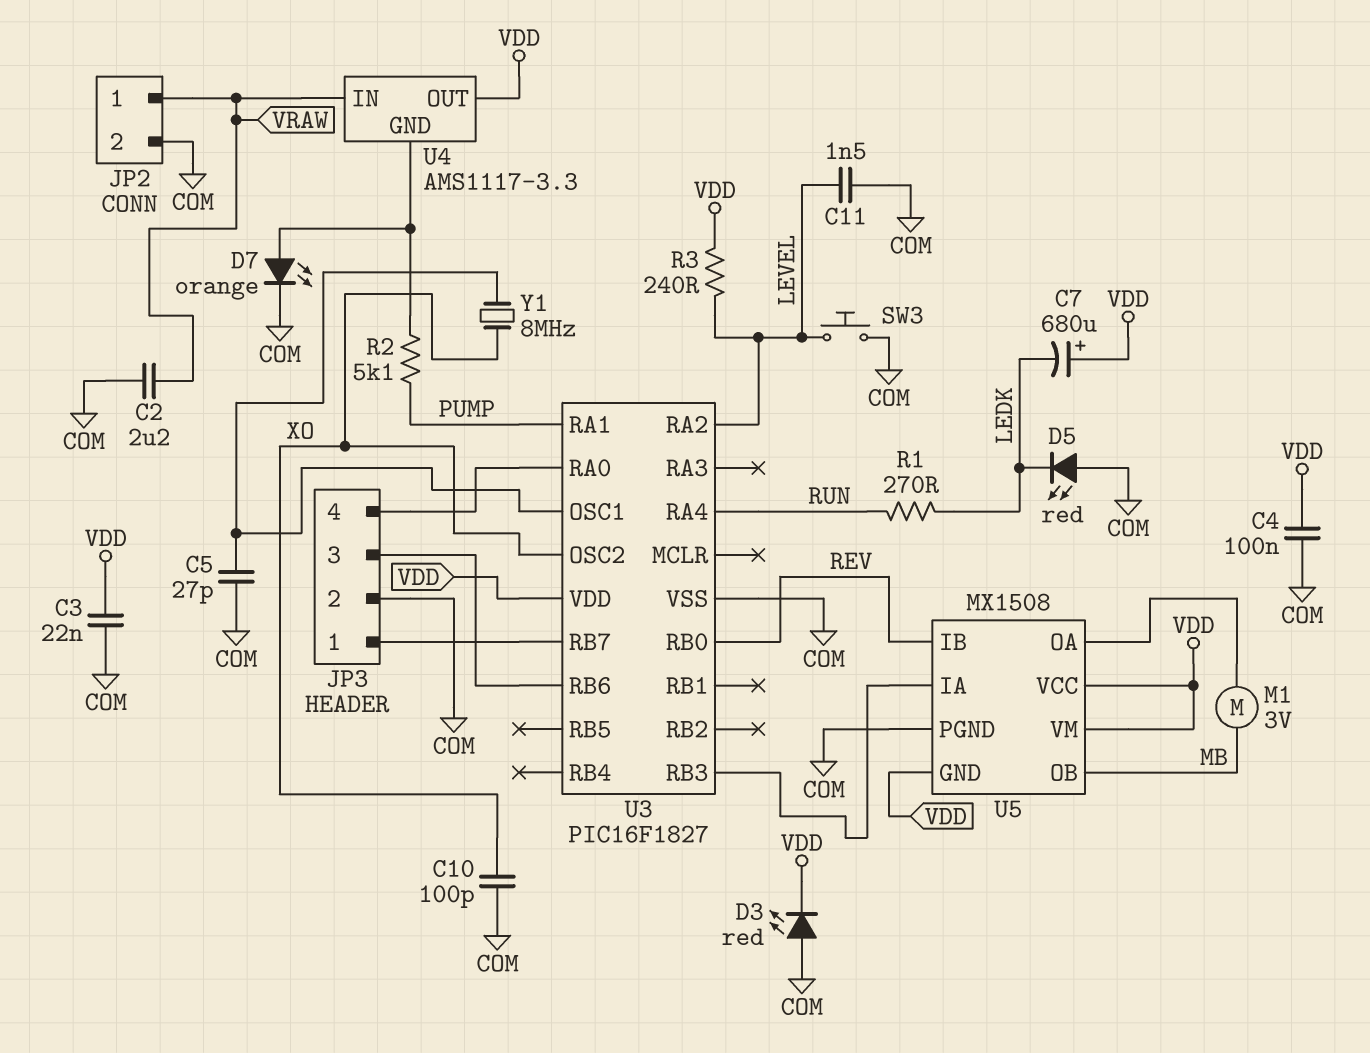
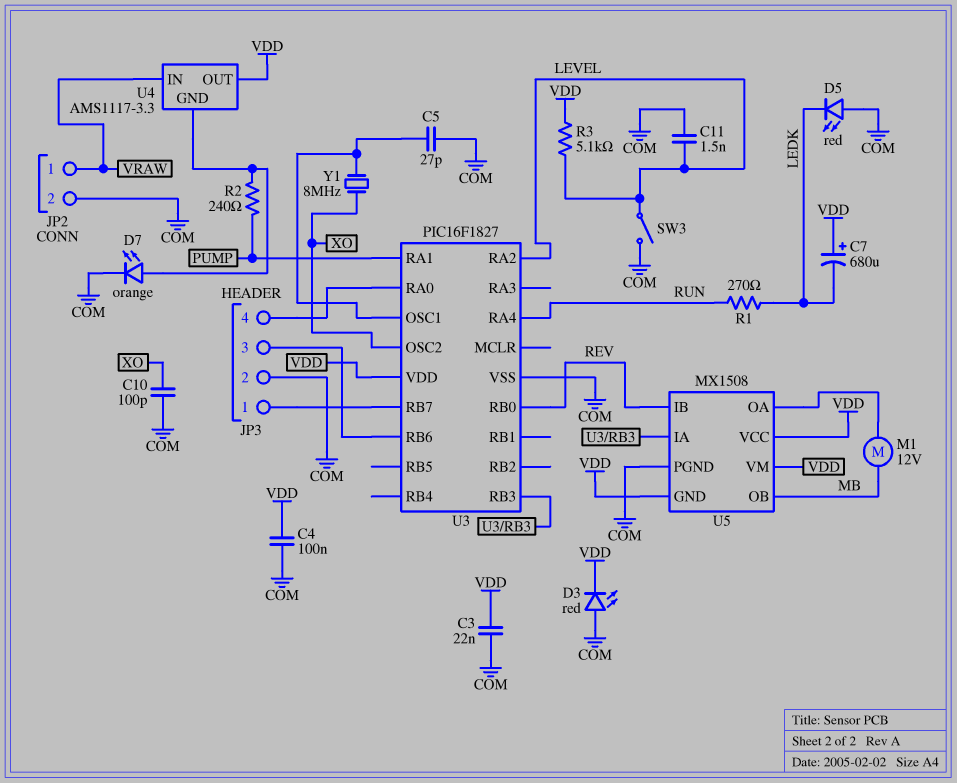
C2: 2.2uF (COM, VRAW) -> none
M1: motor 3V (MB, U5/OA) -> motor 12V (MB, U5/OA)
R2: 5.1k (PUMP, U4/GND) -> 240 (PUMP, U4/GND)
R3: 240 (LEVEL, VDD) -> 5.1k (LEVEL, VDD)
SW3: button (COM, LEVEL) -> switch (COM, LEVEL)

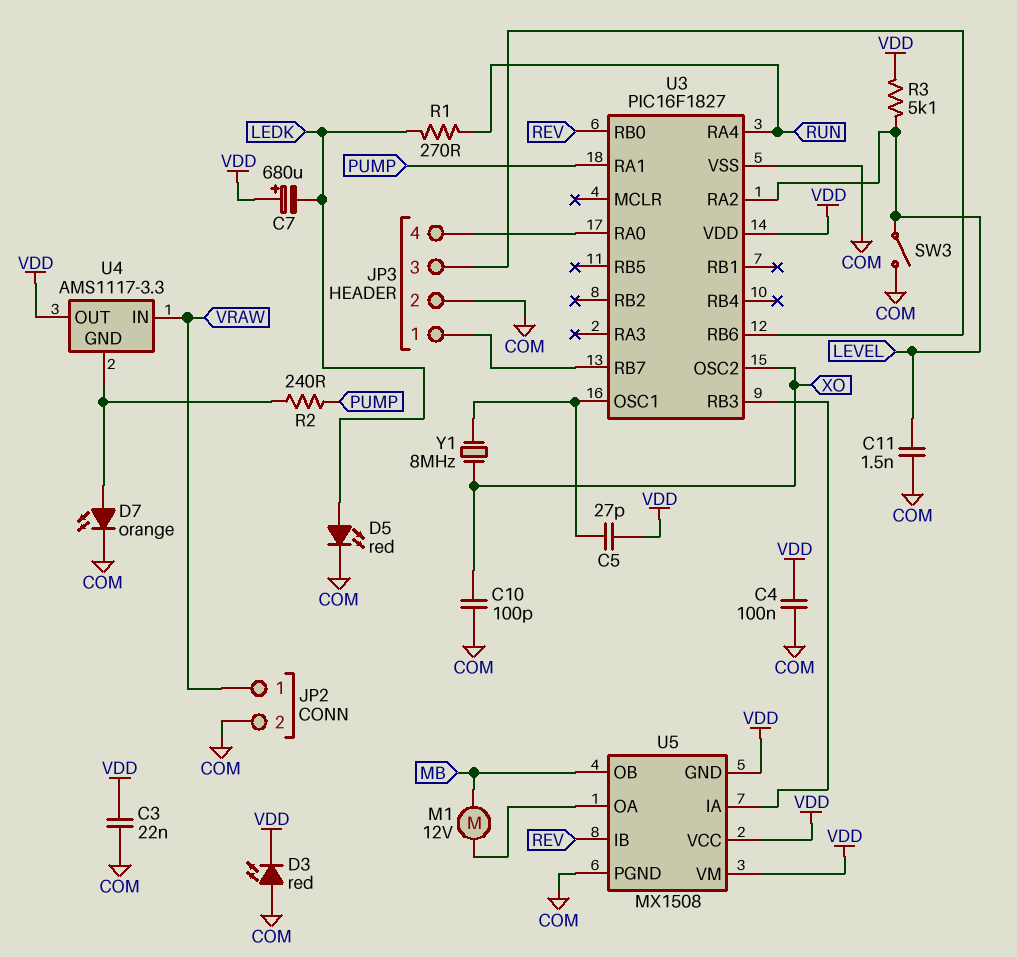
C5: 27pF (COM, U3/OSC1) -> 27pF (U3/OSC1, VDD)
D5: LED red (A COM, K LEDK) -> LED red (A LEDK, K COM)

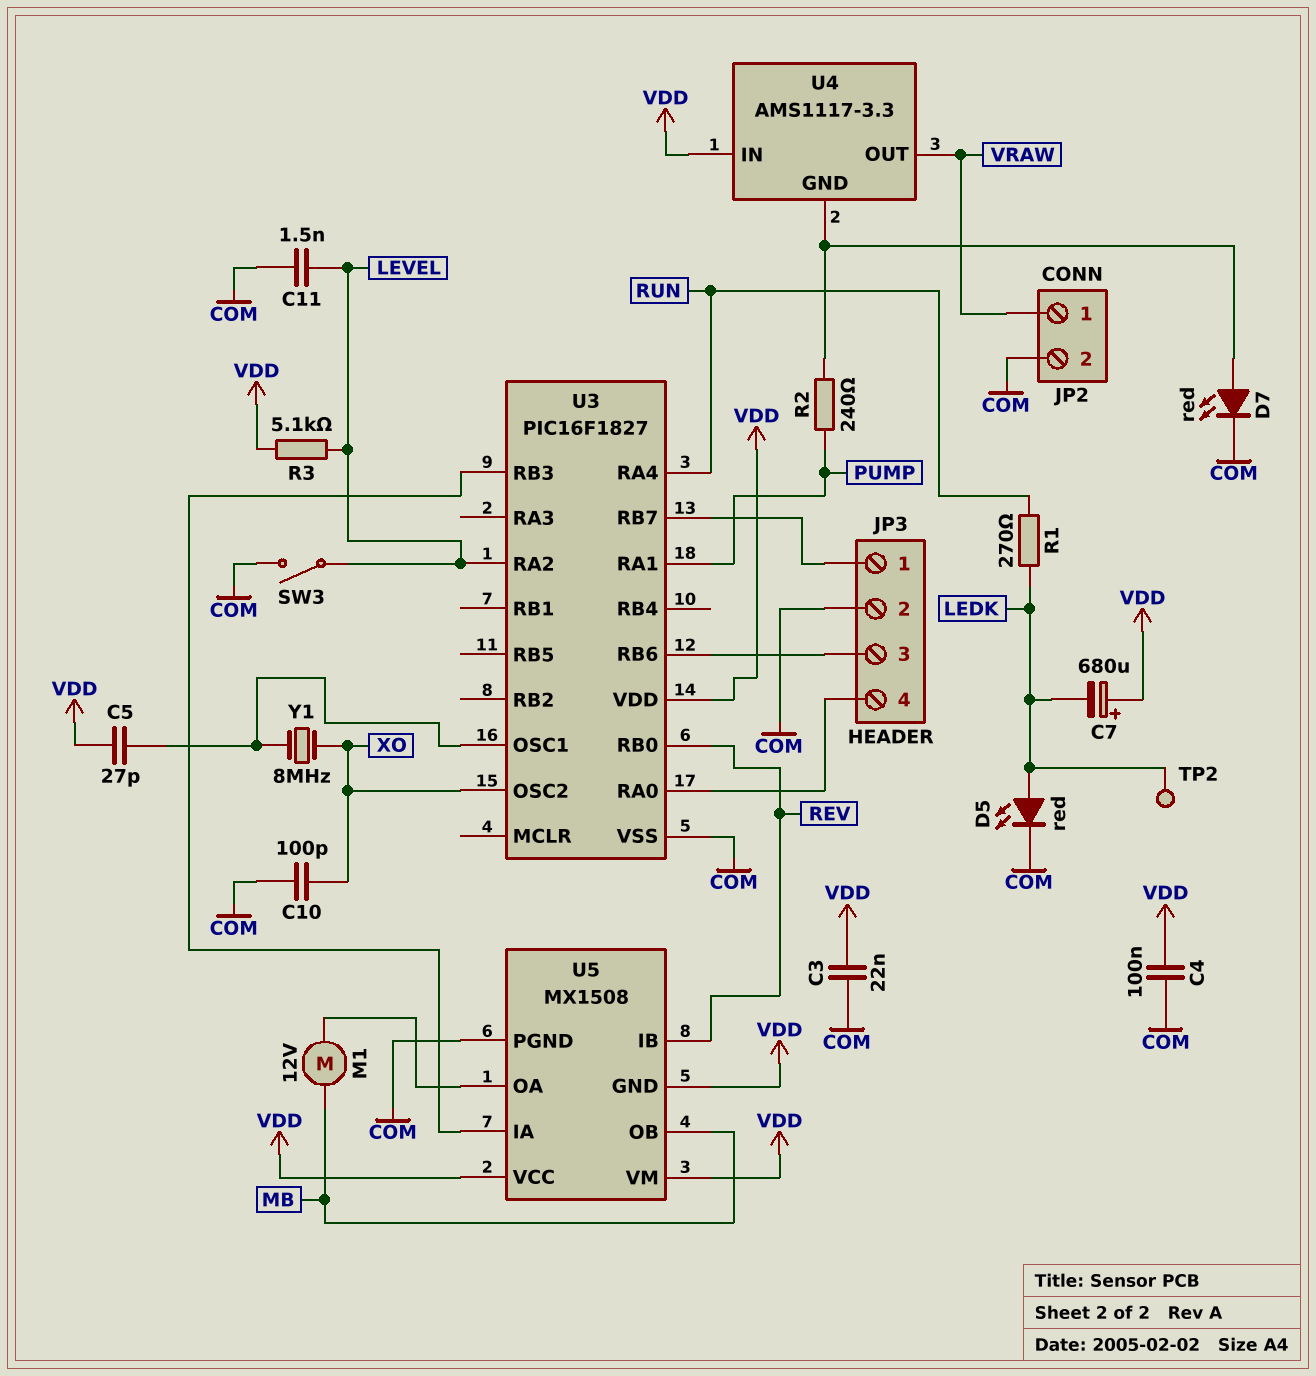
D3: LED red (A COM, K VDD) -> none
D7: LED orange (A U4/GND, K COM) -> LED red (A U4/GND, K COM)
TP2: none -> test point (LEDK)
U4 pin IN: VRAW -> VDD
U4 pin OUT: VDD -> VRAW

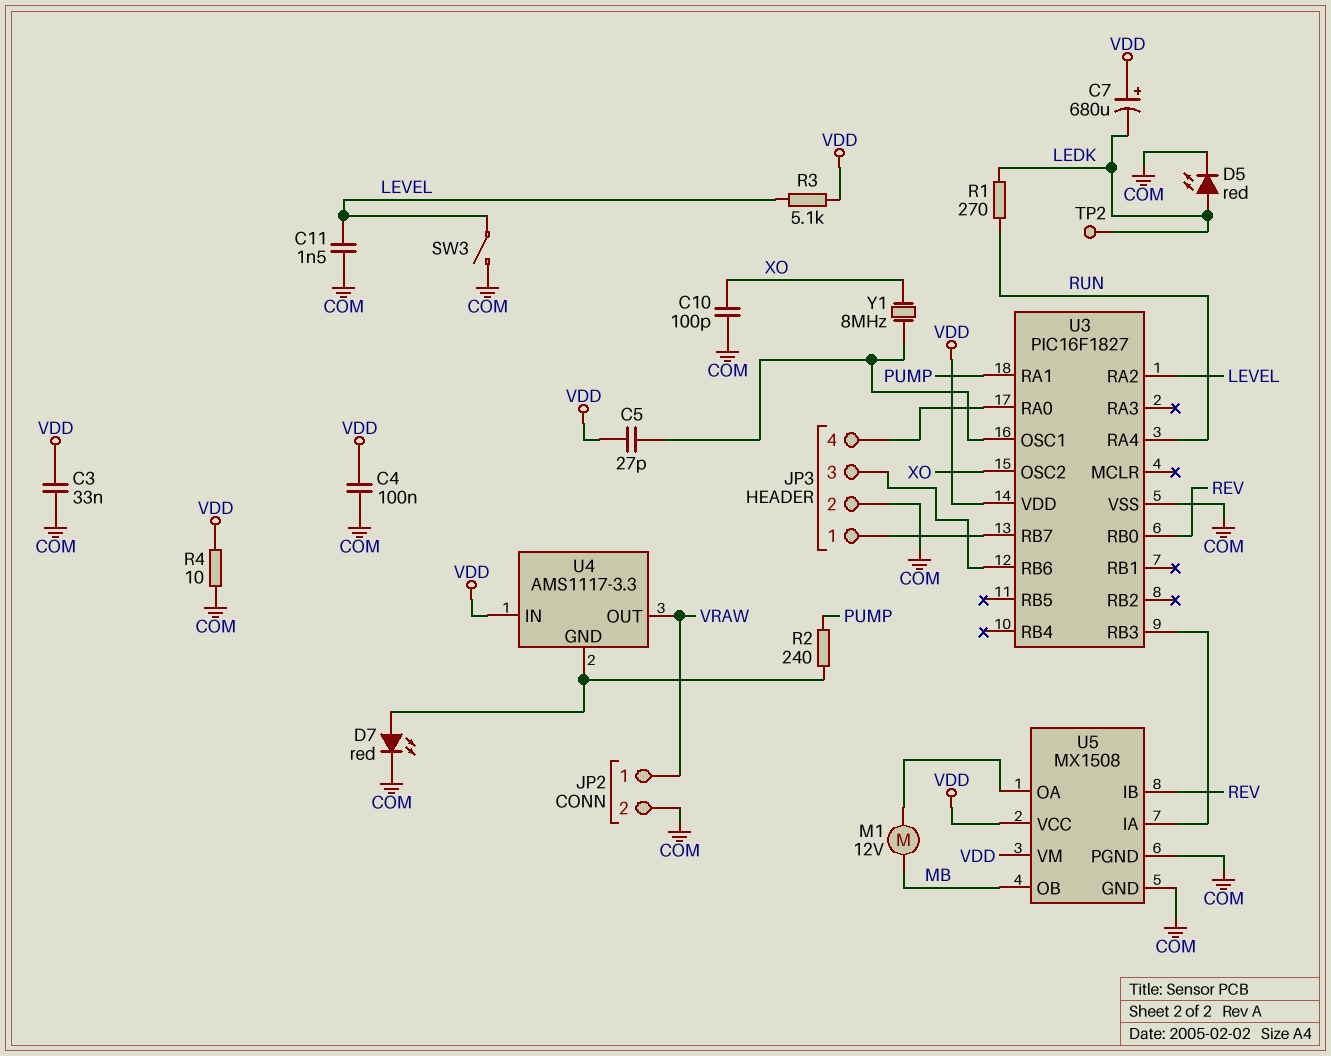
C3: 22nF (COM, VDD) -> 33nF (COM, VDD)
R4: none -> 10 (COM, VDD)
U5 pin GND: VDD -> COM

